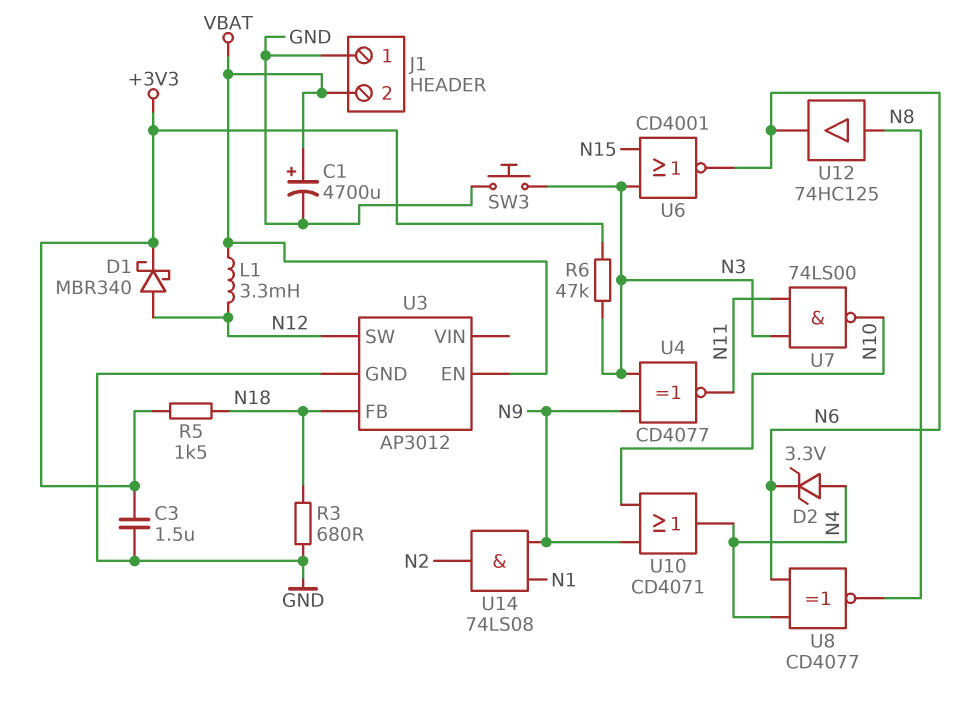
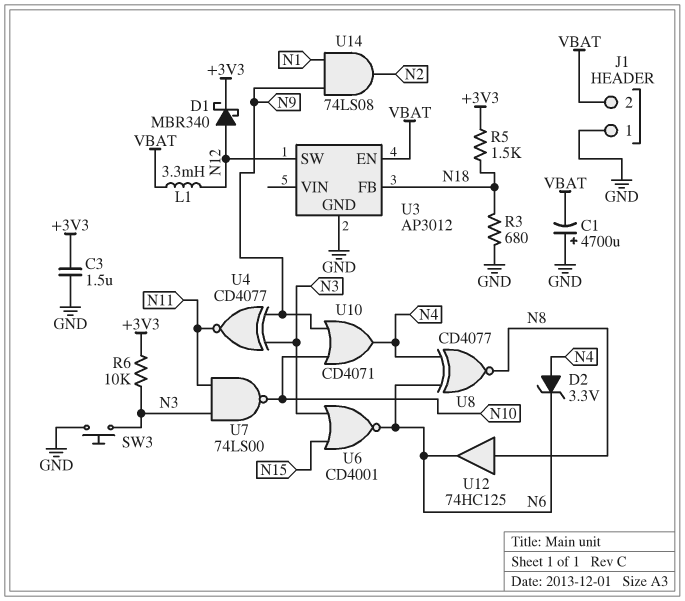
C1: 4700uF (plus VBAT, minus GND) -> 4700uF (plus GND, minus VBAT)
R6: 47k (+3V3, N3) -> 10k (+3V3, N3)

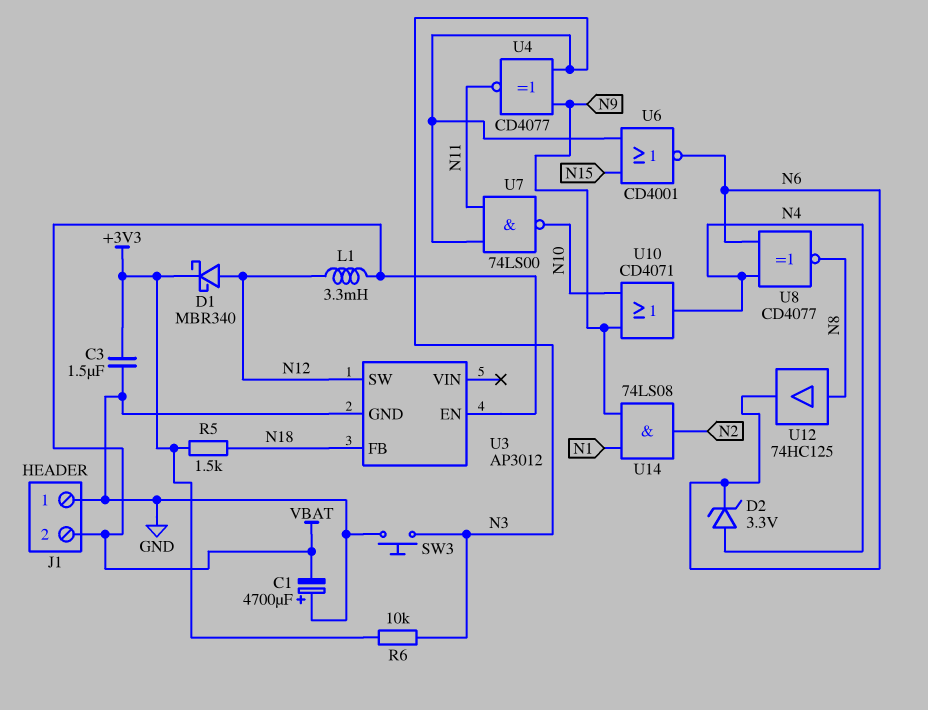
R3: 680 (GND, N18) -> none

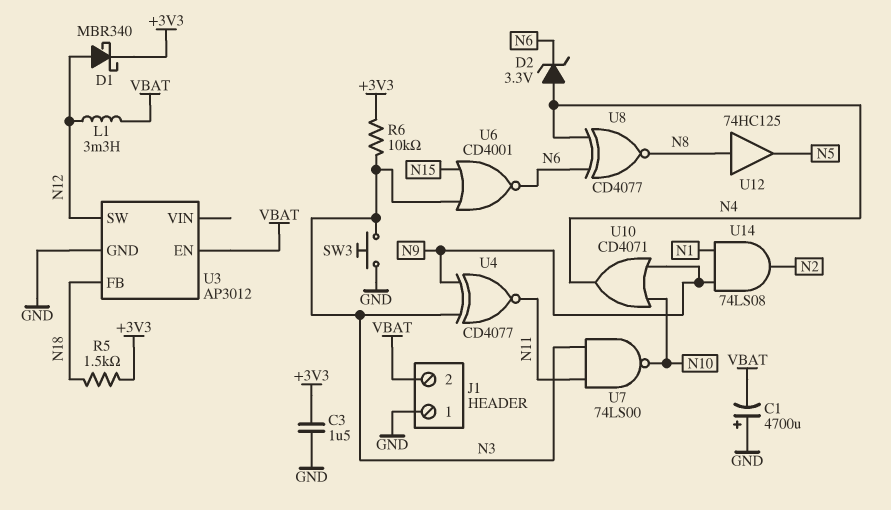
U12: buffer 74HC125 (in N8, out N6) -> buffer 74HC125 (in N8, out N5)

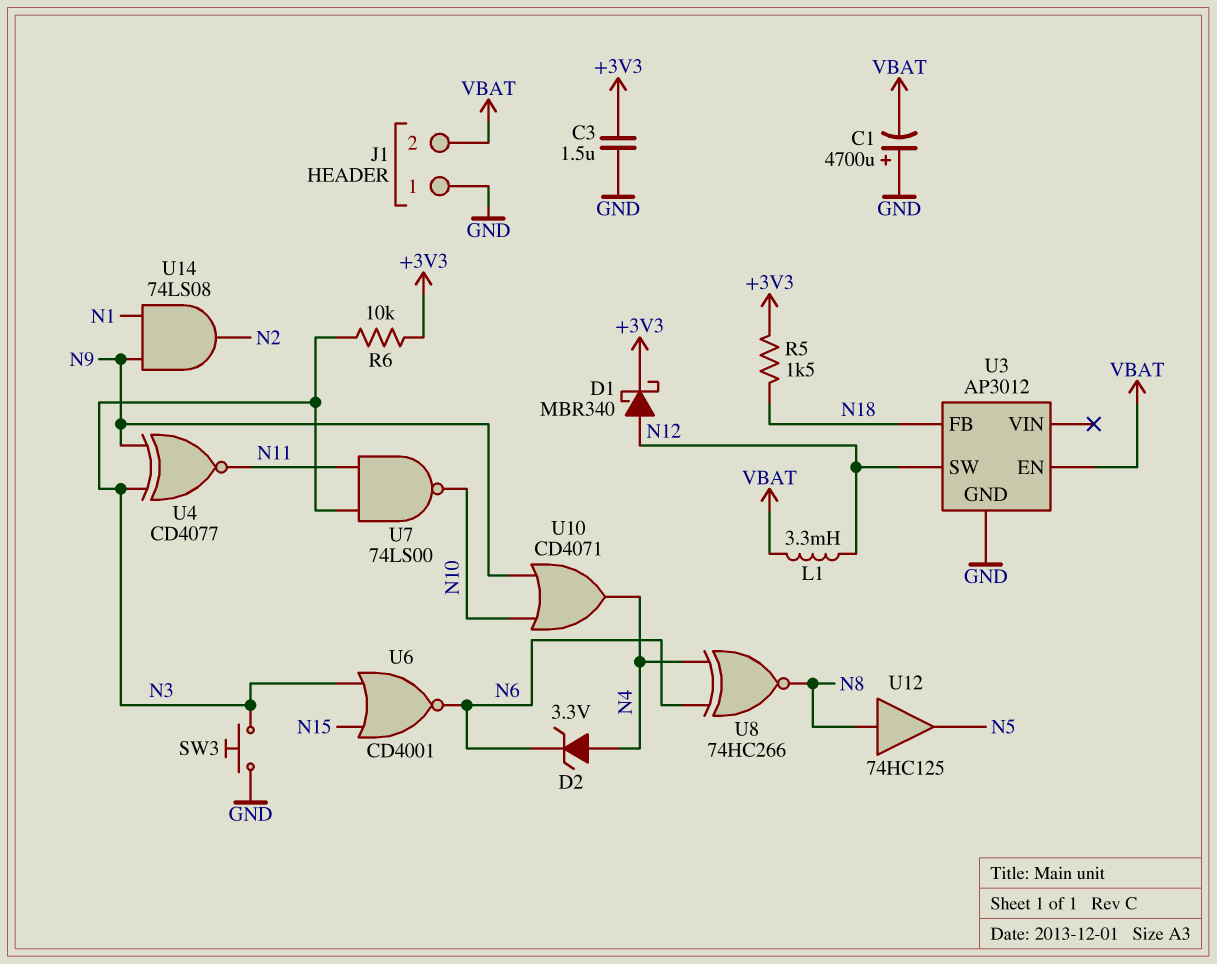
U8: XNOR CD4077 (in N4, in N6, out N8) -> XNOR 74HC266 (in N4, in N6, out N8)

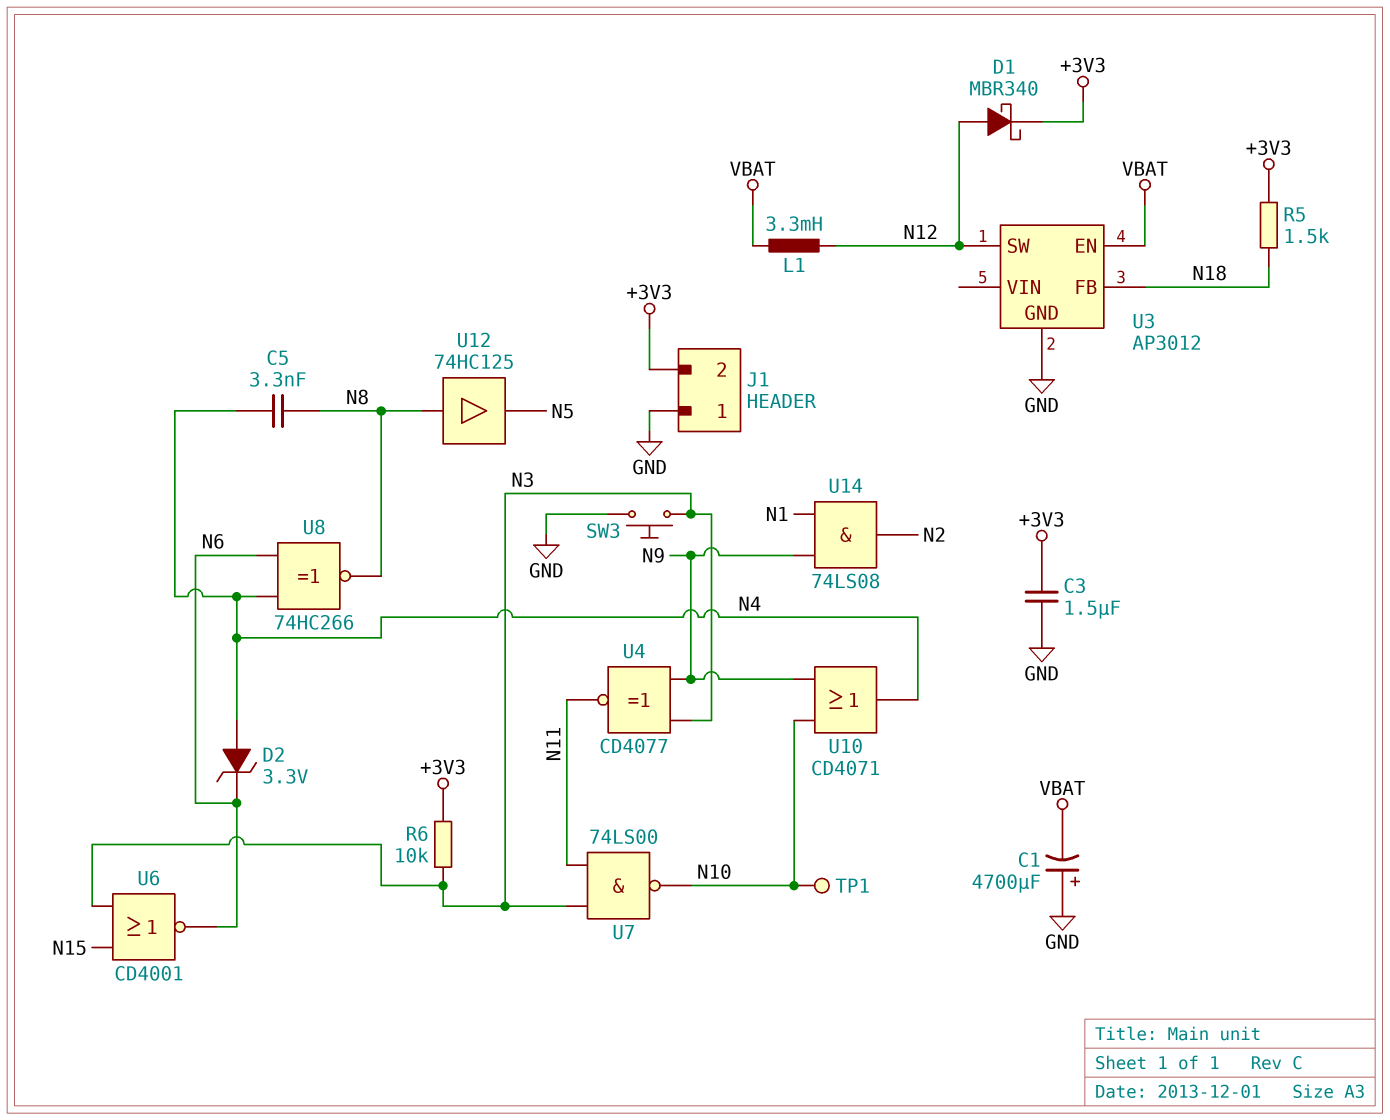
C5: none -> 3.3nF (N4, N8)
J1 pin 2: VBAT -> +3V3
TP1: none -> test point (N10)

